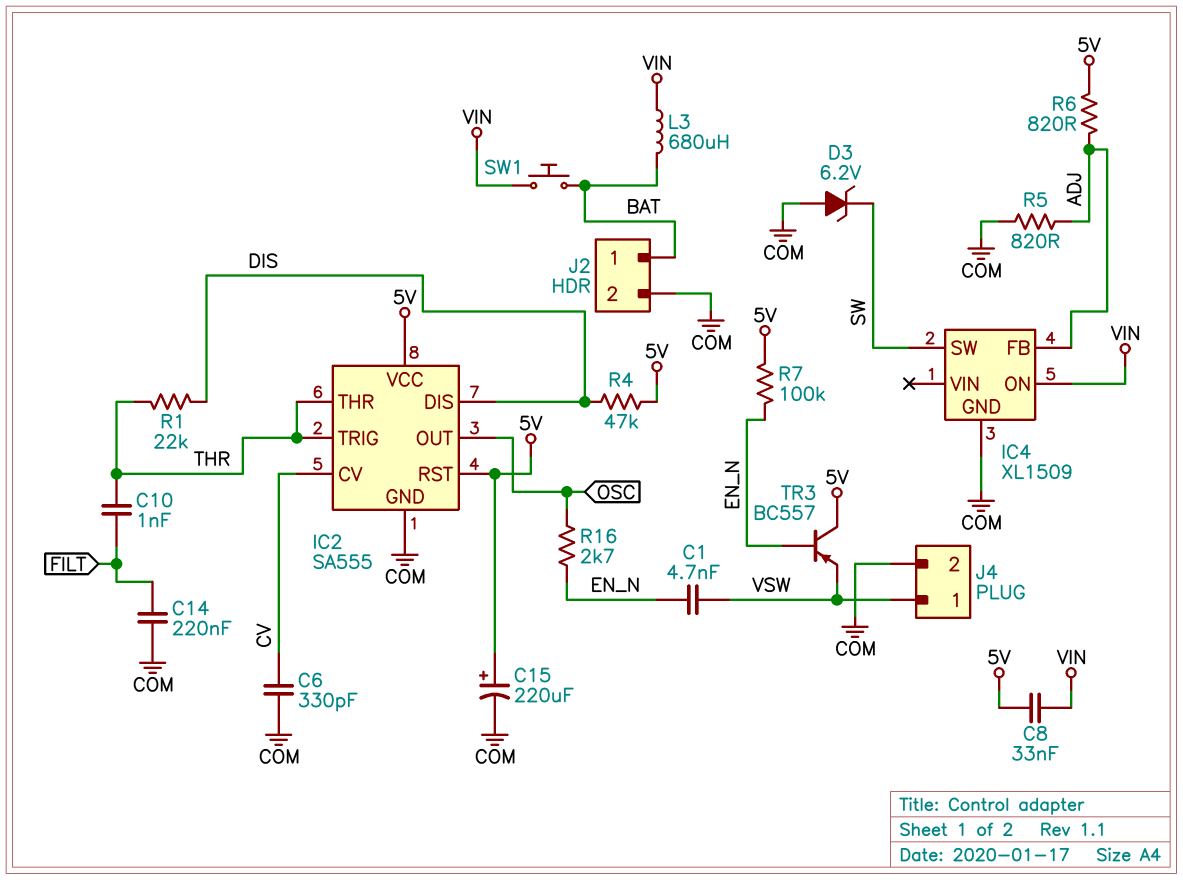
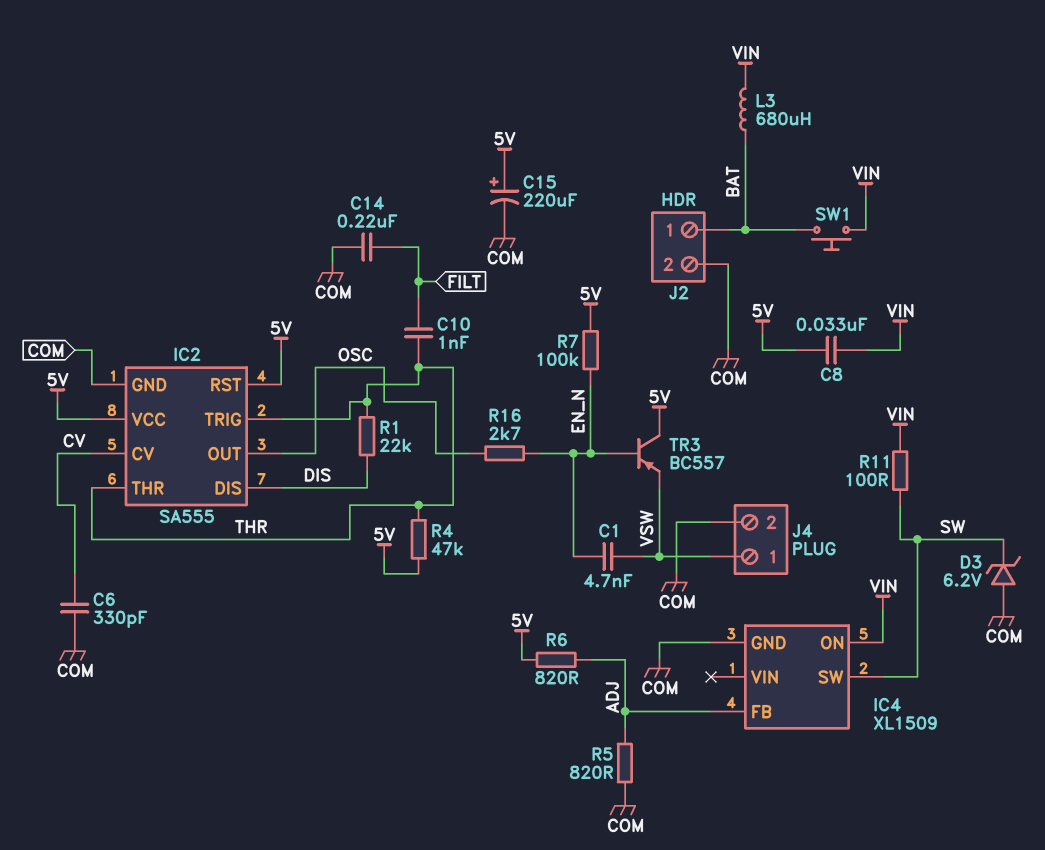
R4: 47k (5V, DIS) -> 47k (5V, THR)
R11: none -> 100 (SW, VIN)

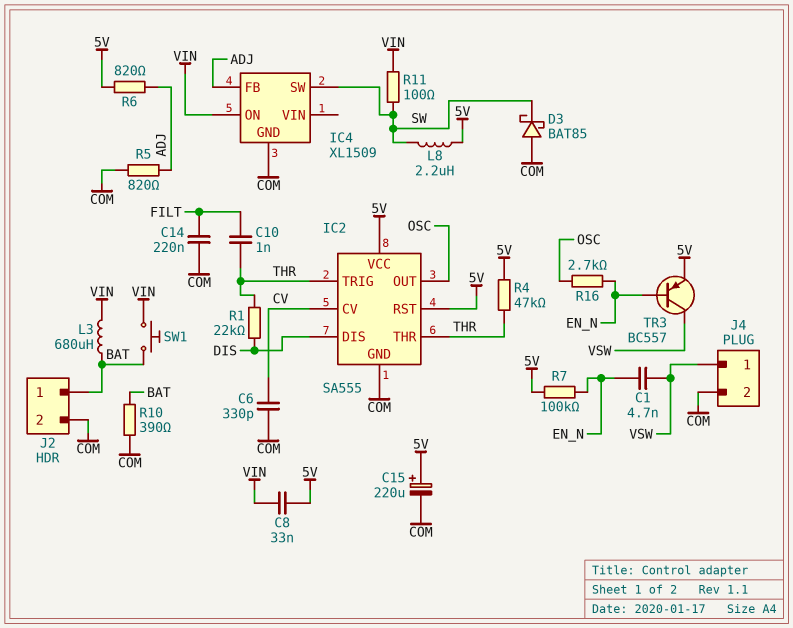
D3: zener 6.2V (A COM, K SW) -> schottky BAT85 (A COM, K SW)
L8: none -> 2.2uH (5V, SW)
R10: none -> 390 (BAT, COM)
TR3: PNP BC557 (B EN_N, C 5V, E VSW) -> PNP BC557 (B EN_N, C VSW, E 5V)

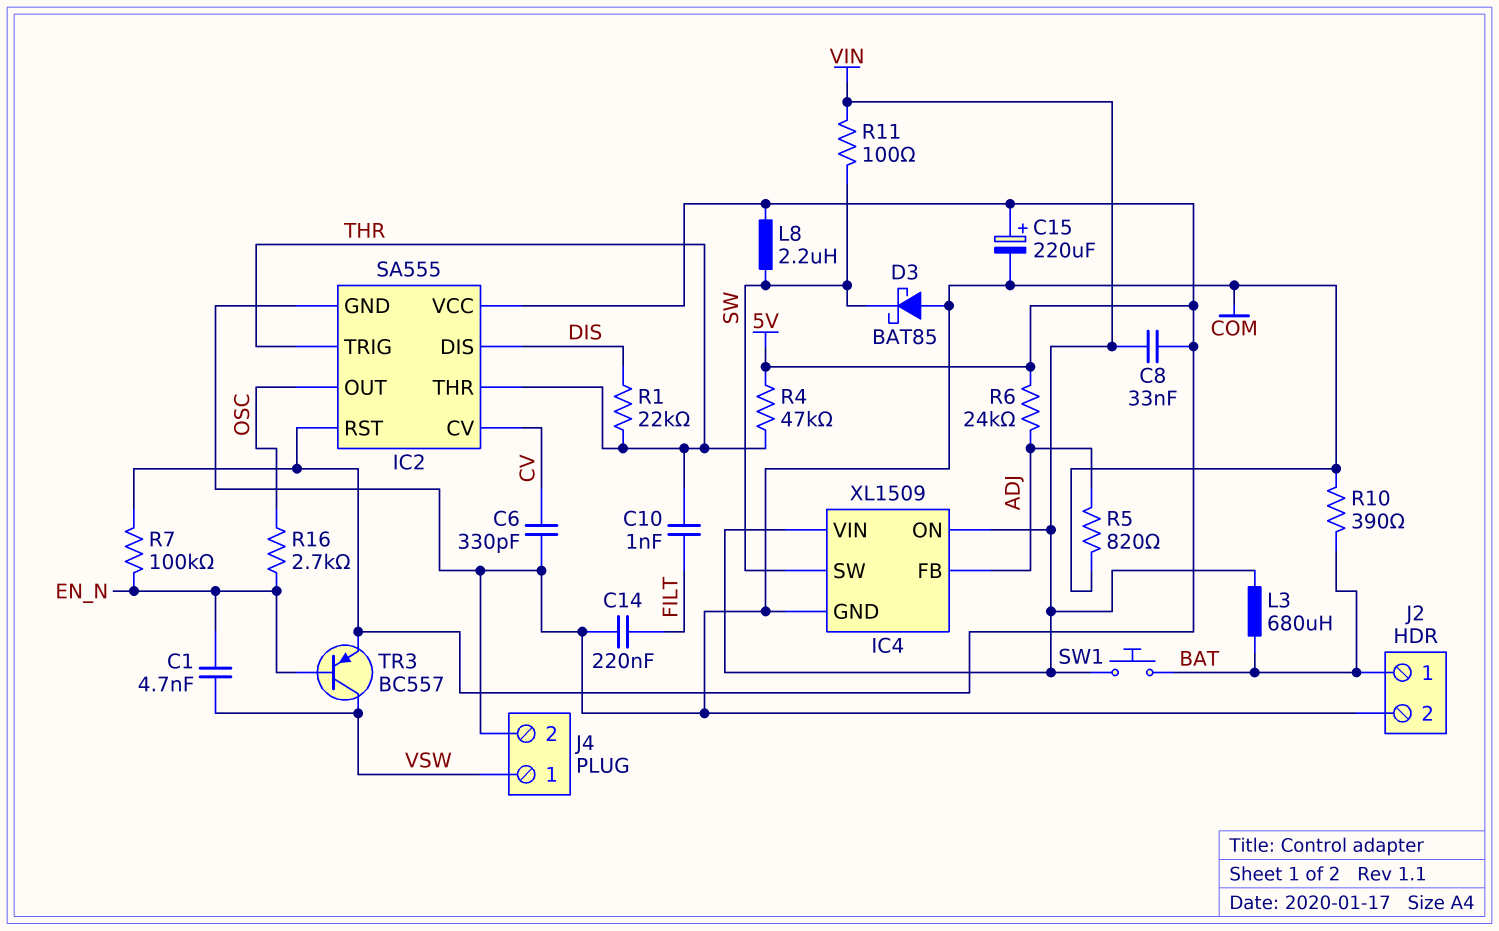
IC4 pin VIN: none -> VIN
R6: 820 (5V, ADJ) -> 24k (5V, ADJ)

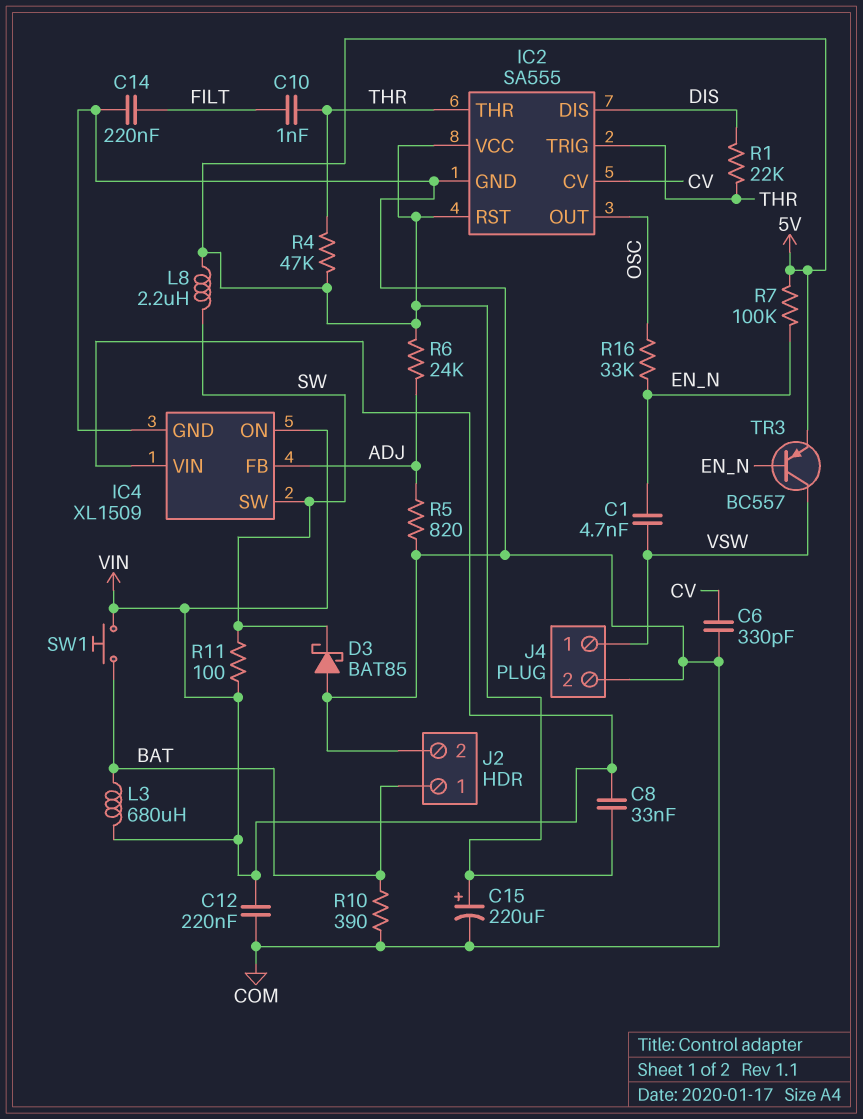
C12: none -> 220nF (COM, VIN)
R16: 2.7k (EN_N, OSC) -> 33k (EN_N, OSC)

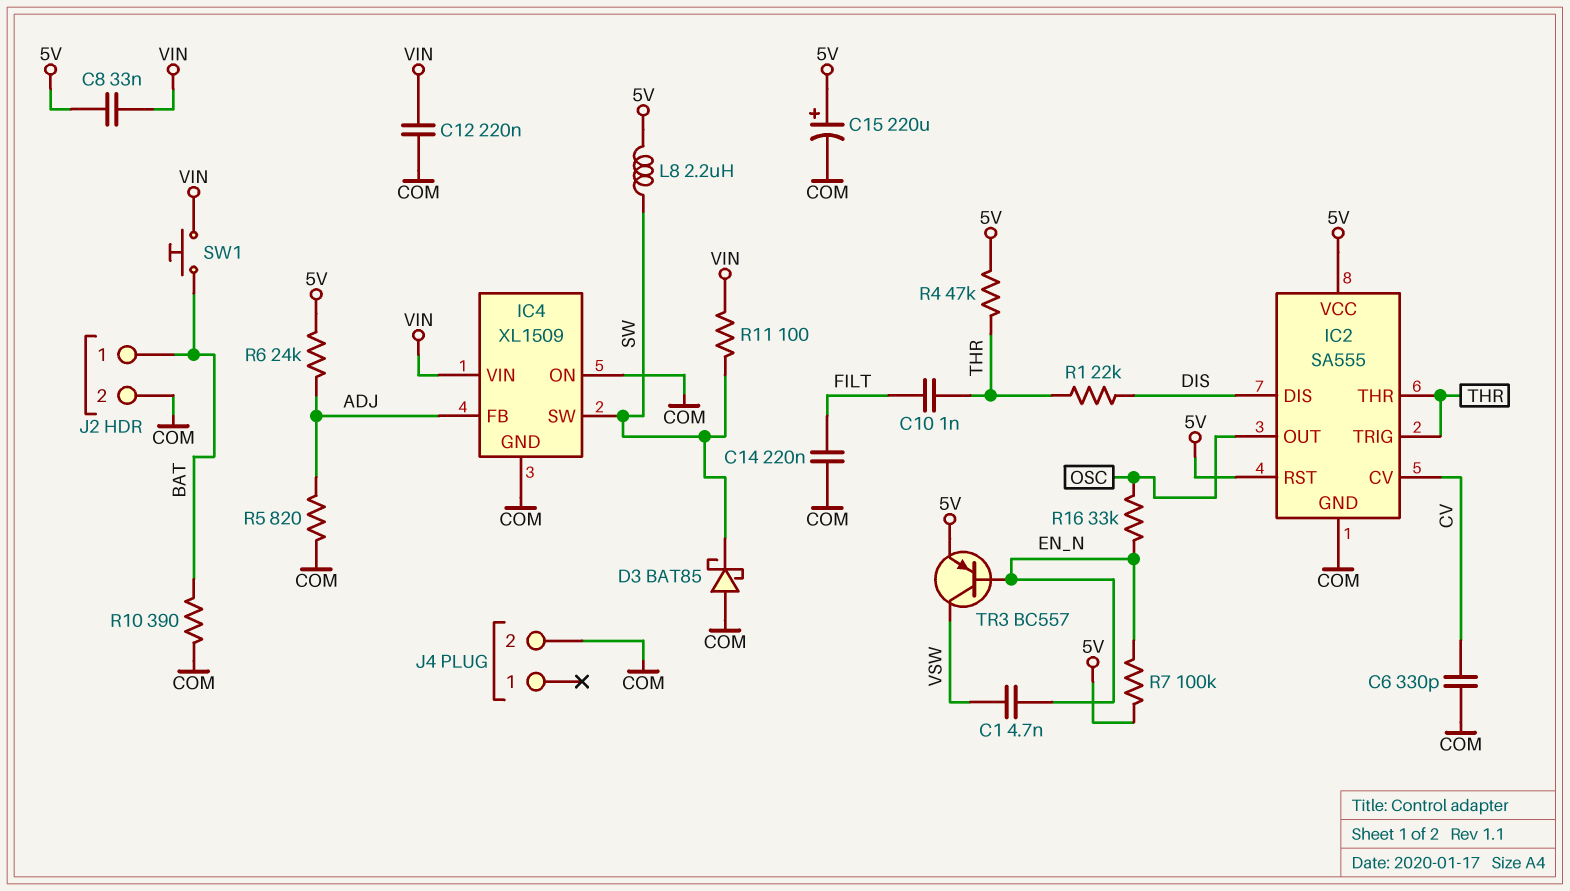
IC4 pin ON: VIN -> COM
J4 pin 1: VSW -> none
L3: 680uH (BAT, VIN) -> none

